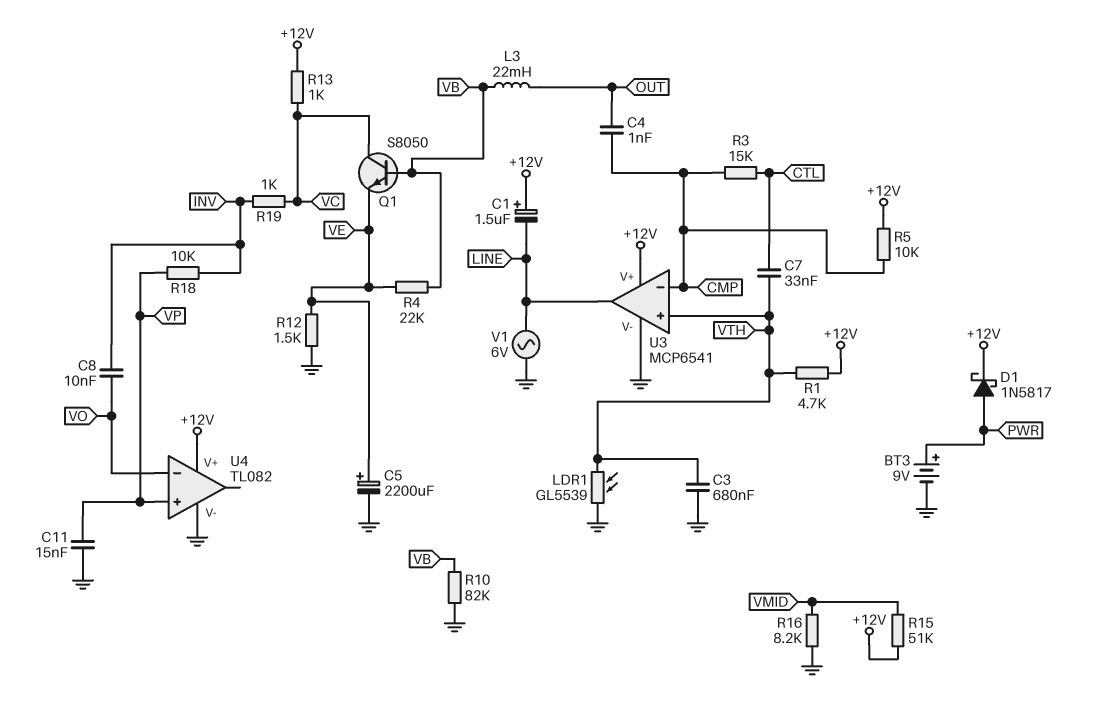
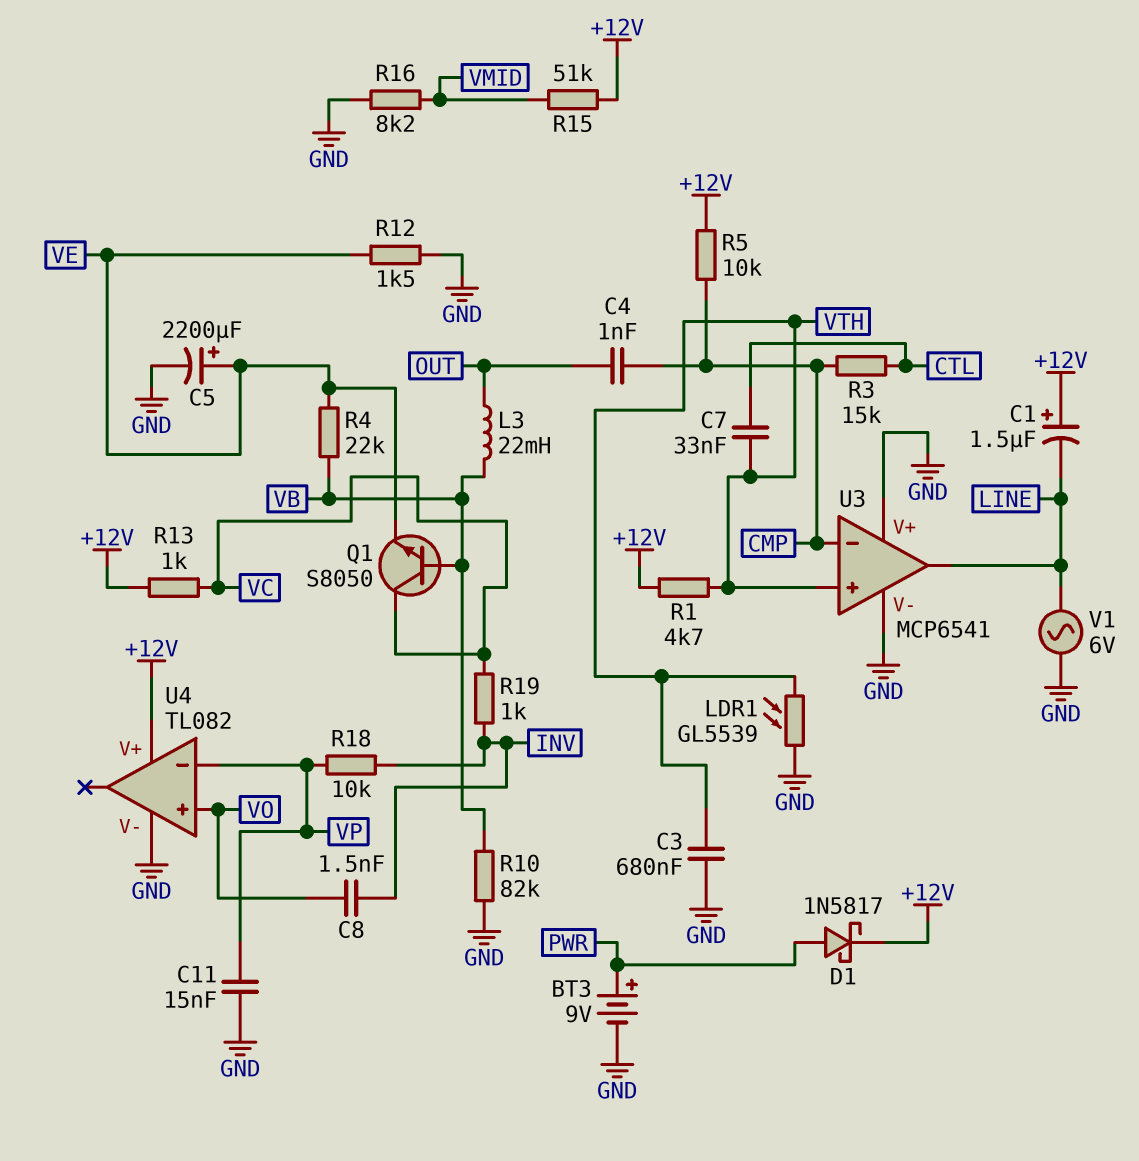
C8: 10nF (INV, VO) -> 1.5nF (INV, VO)
U3 pin V+: +12V -> GND
U4 pin in+: VP -> VO
U4 pin in-: VO -> VP

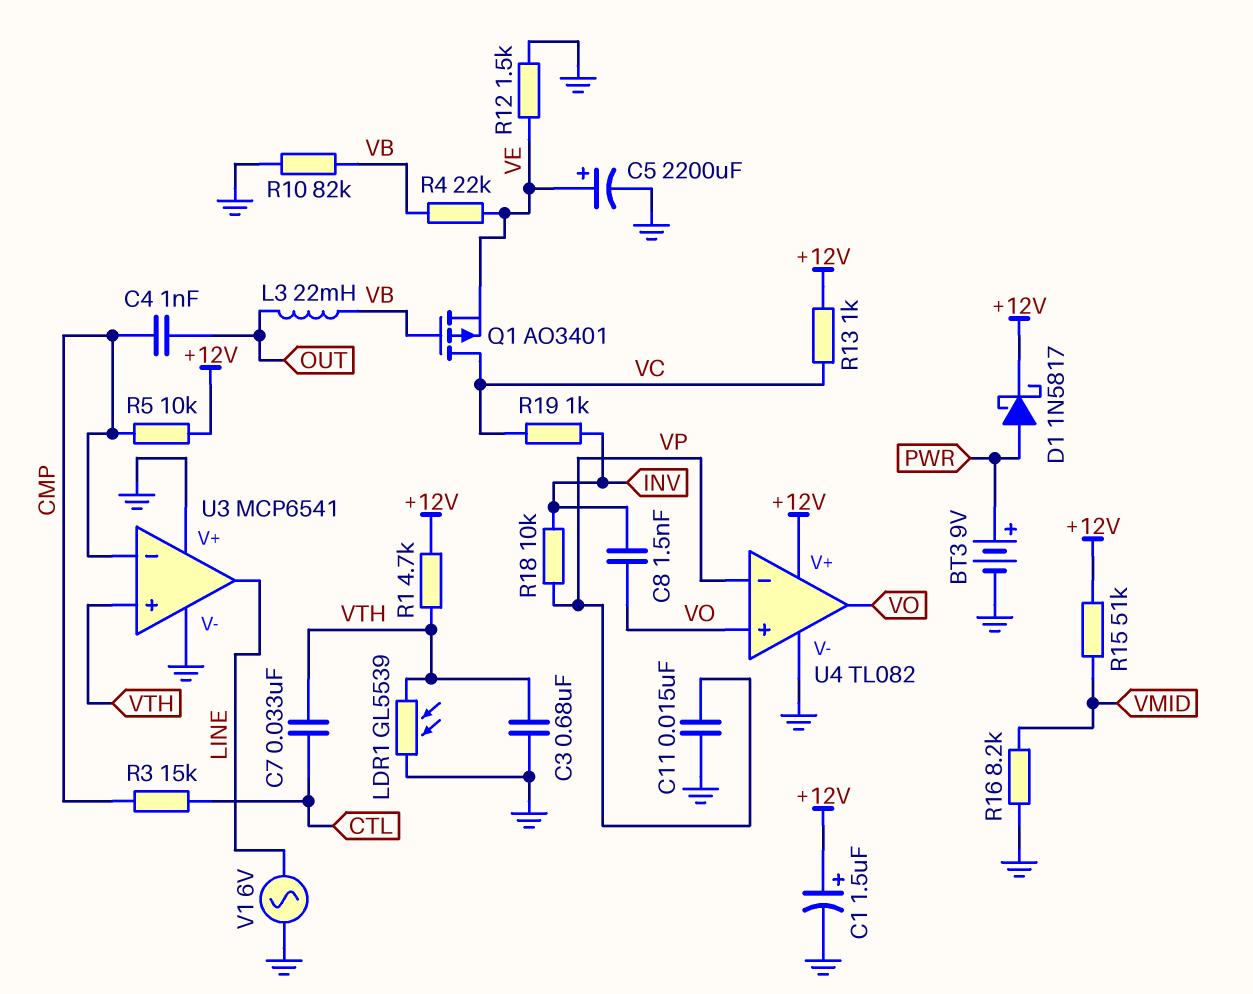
C1: 1.5uF (plus +12V, minus LINE) -> 1.5uF (plus +12V, minus GND)
Q1: NPN S8050 (B VB, C VC, E VE) -> PMOS AO3401 (G VB, D VC, S VE)
U4 pin out: none -> VO

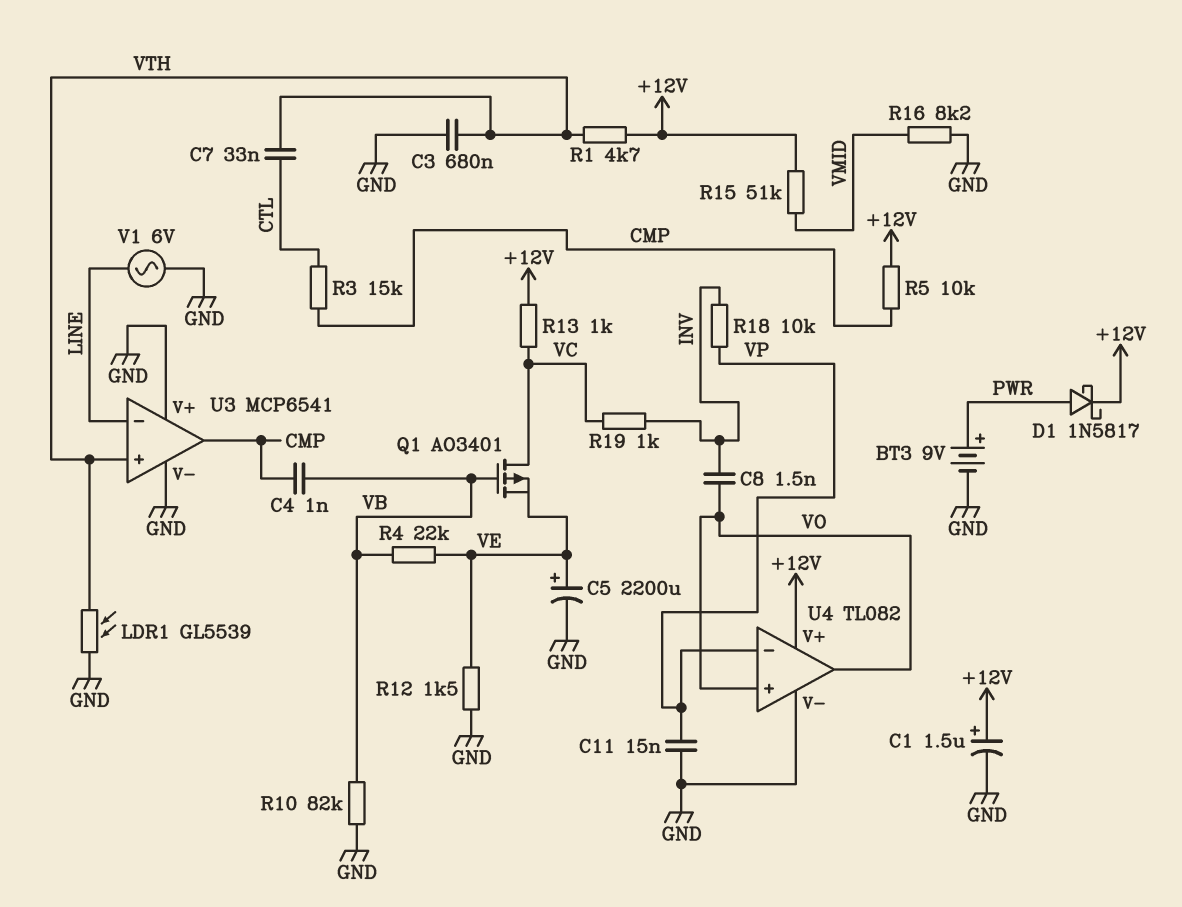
C4: 1nF (CMP, OUT) -> 1nF (CMP, VB)
L3: 22mH (OUT, VB) -> none
U3 pin in-: CMP -> LINE
U3 pin out: LINE -> CMP

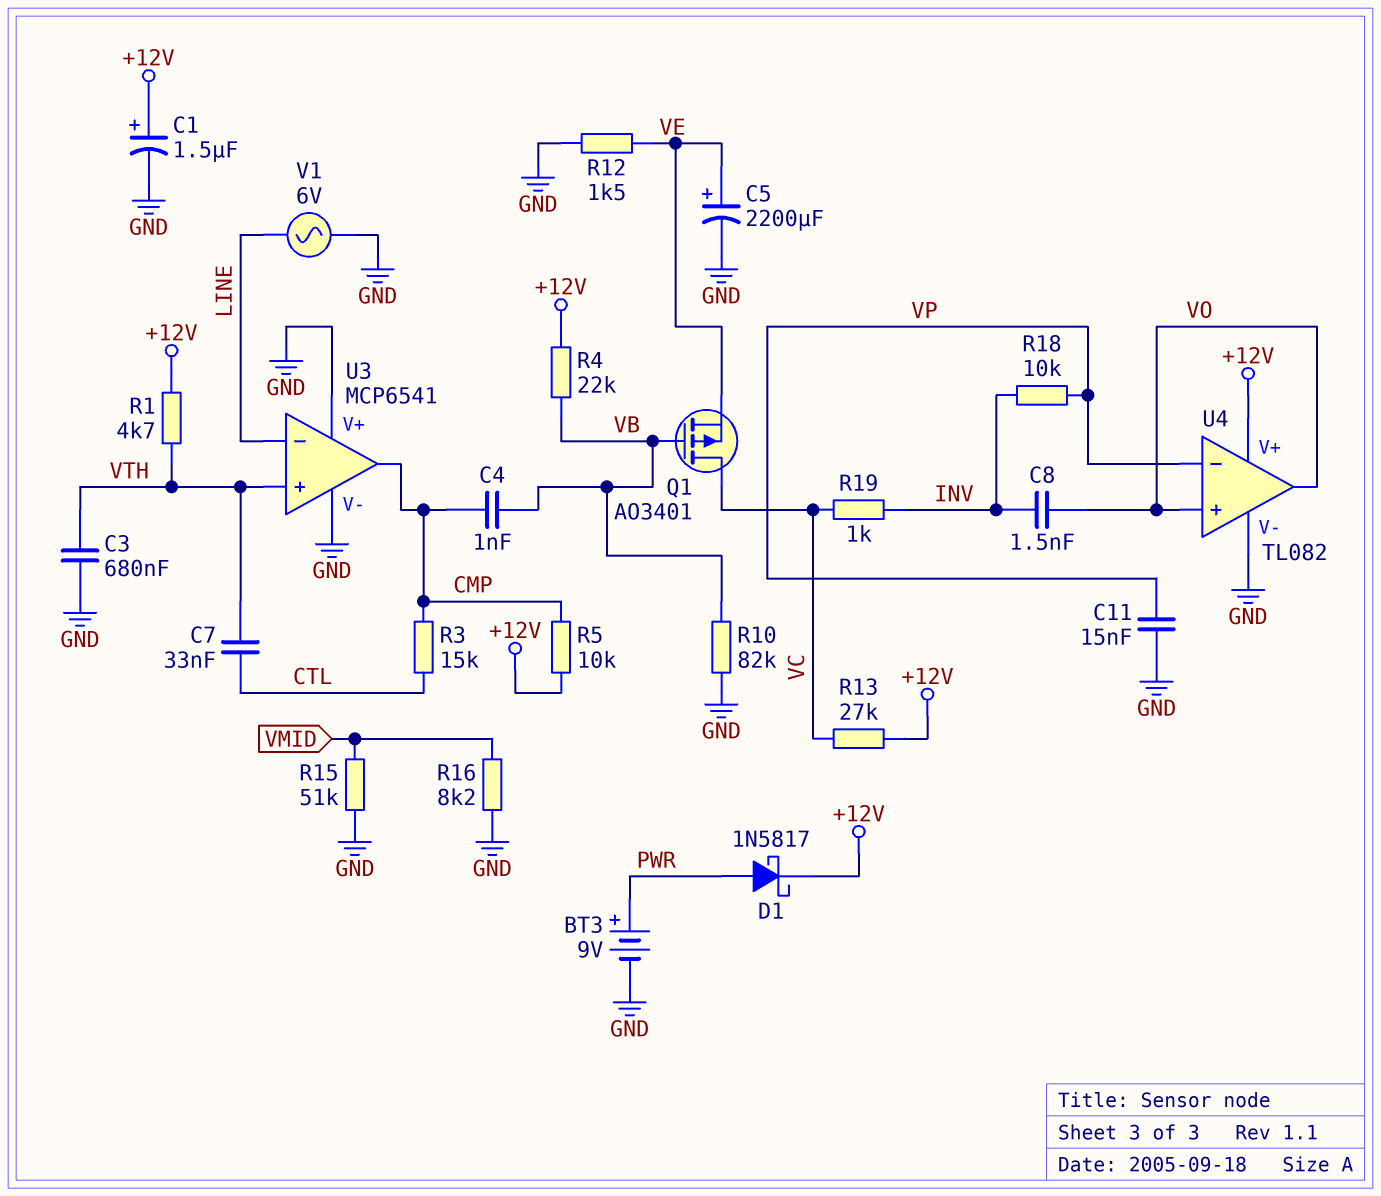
LDR1: GL5539 (GND, VTH) -> none
R4: 22k (VB, VE) -> 22k (+12V, VB)
R13: 1k (+12V, VC) -> 27k (+12V, VC)
R15: 51k (+12V, VMID) -> 51k (GND, VMID)

